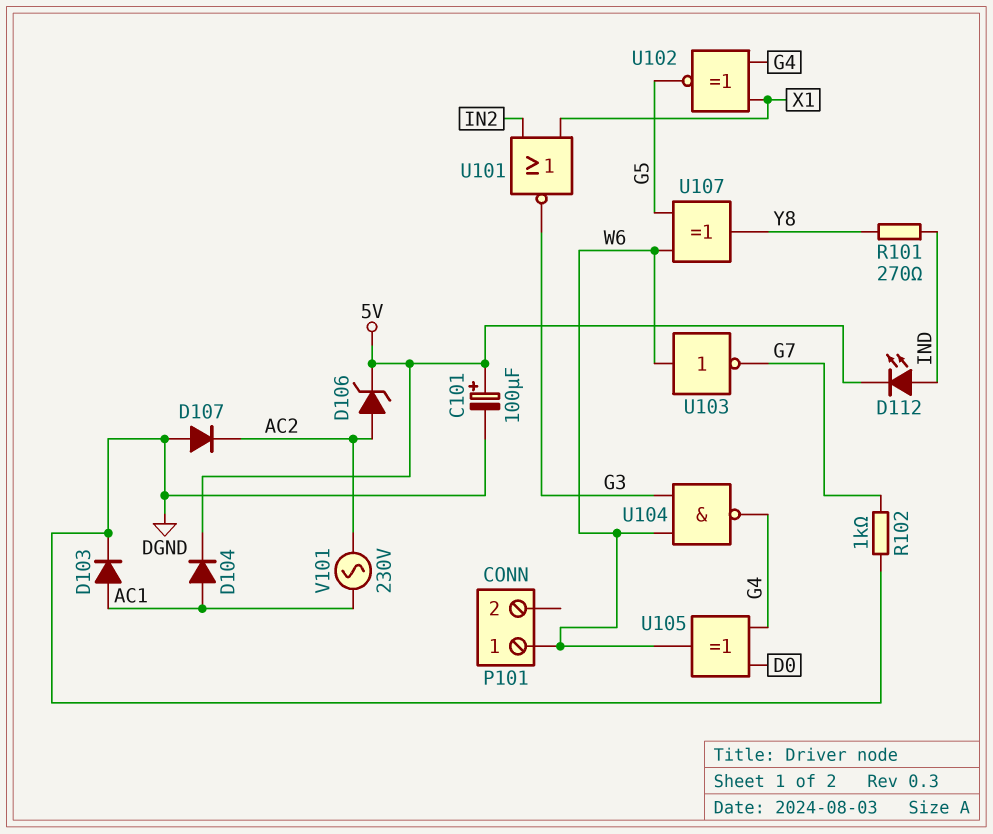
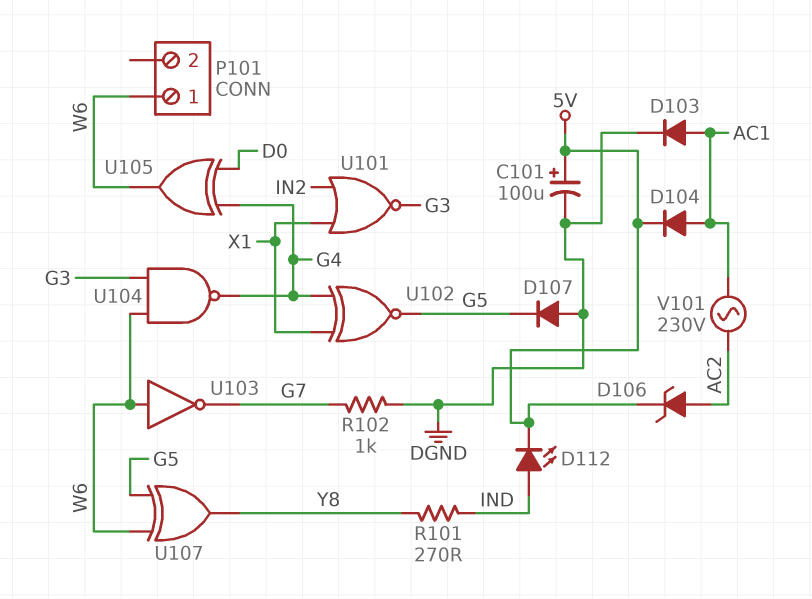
D107: diode (A DGND, K AC2) -> diode (A DGND, K G5)

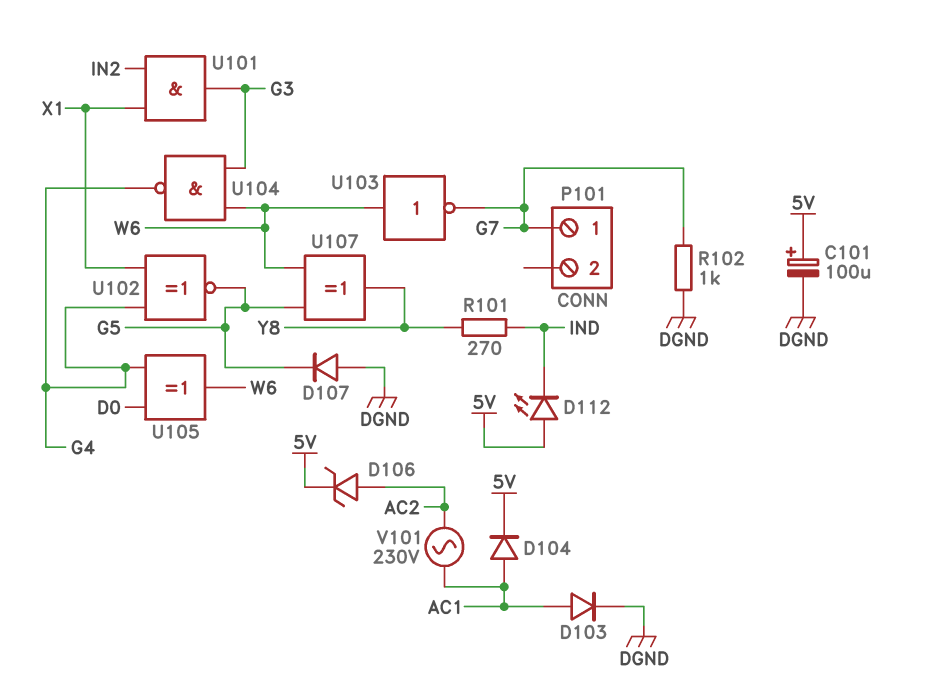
D112: LED (A IND, K 5V) -> LED (A 5V, K IND)
P101 pin 1: W6 -> G7
U101: NOR (in IN2, in X1, out G3) -> AND (in IN2, in X1, out G3)

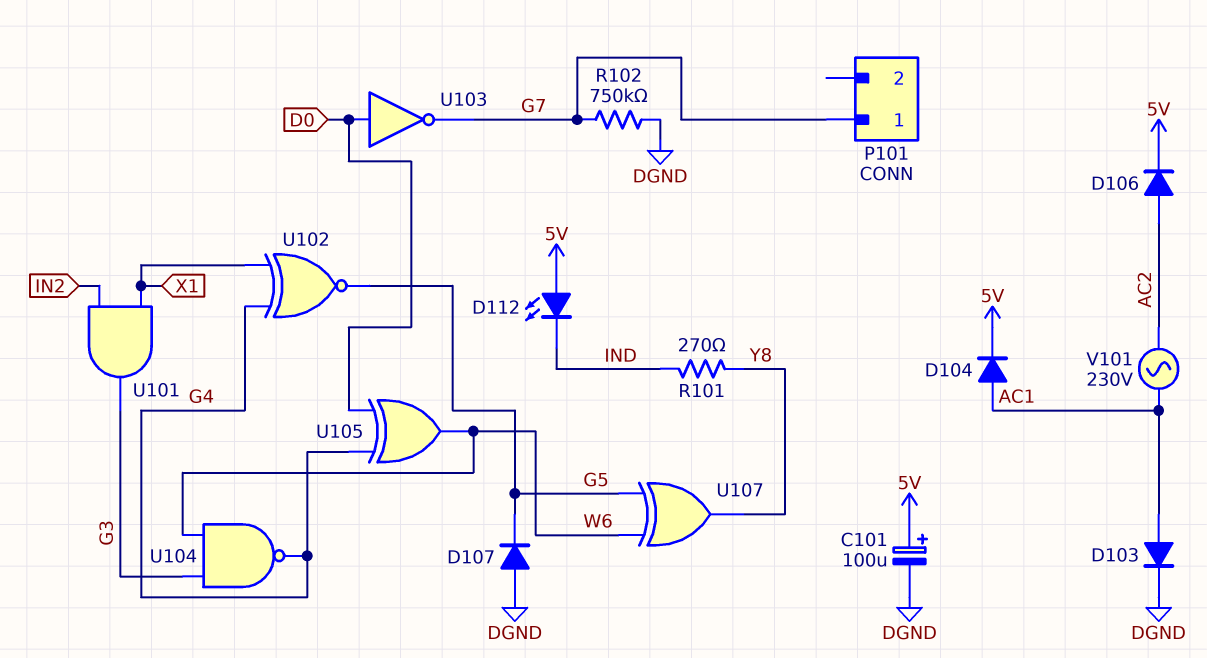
D106: zener (A AC2, K 5V) -> diode (A AC2, K 5V)
R102: 1k (DGND, G7) -> 750k (DGND, G7)
U103: NOT (in W6, out G7) -> NOT (in D0, out G7)

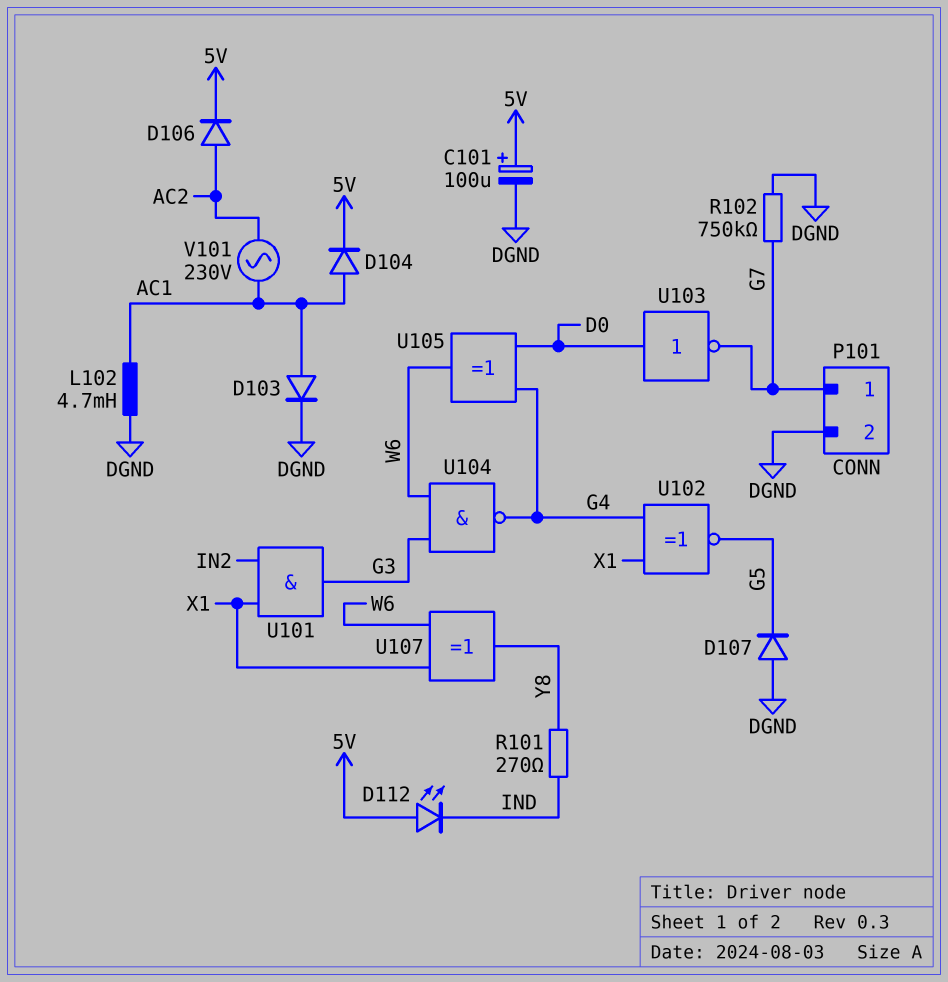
L102: none -> 4.7mH (AC1, DGND)
P101 pin 2: none -> DGND
U107: XOR (in G5, in W6, out Y8) -> XOR (in W6, in X1, out Y8)

